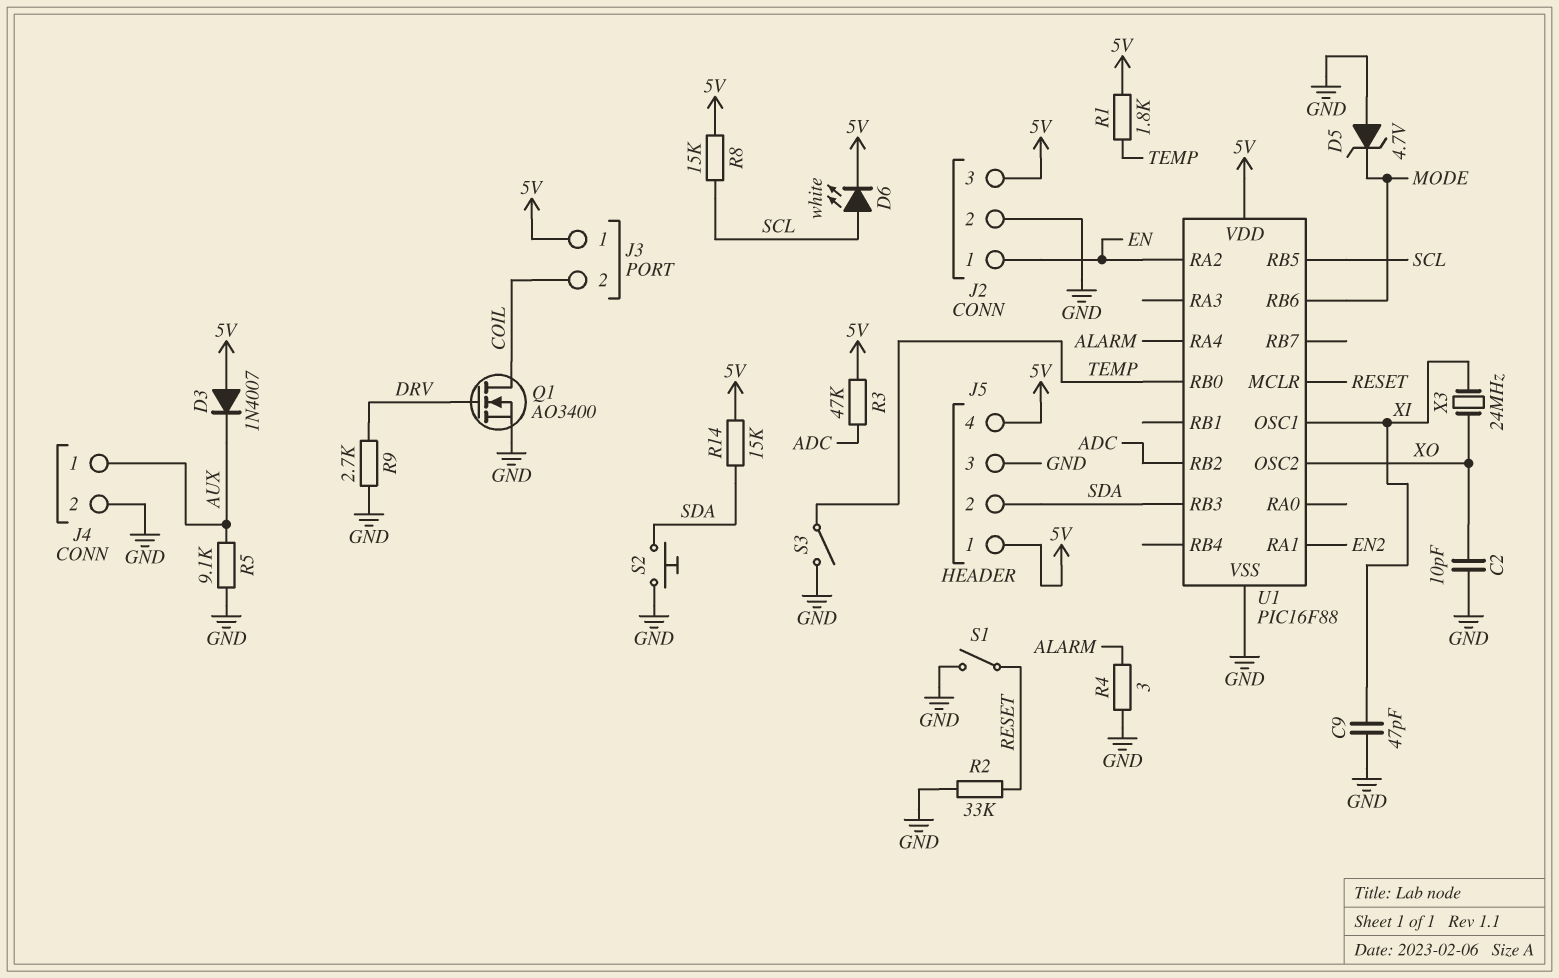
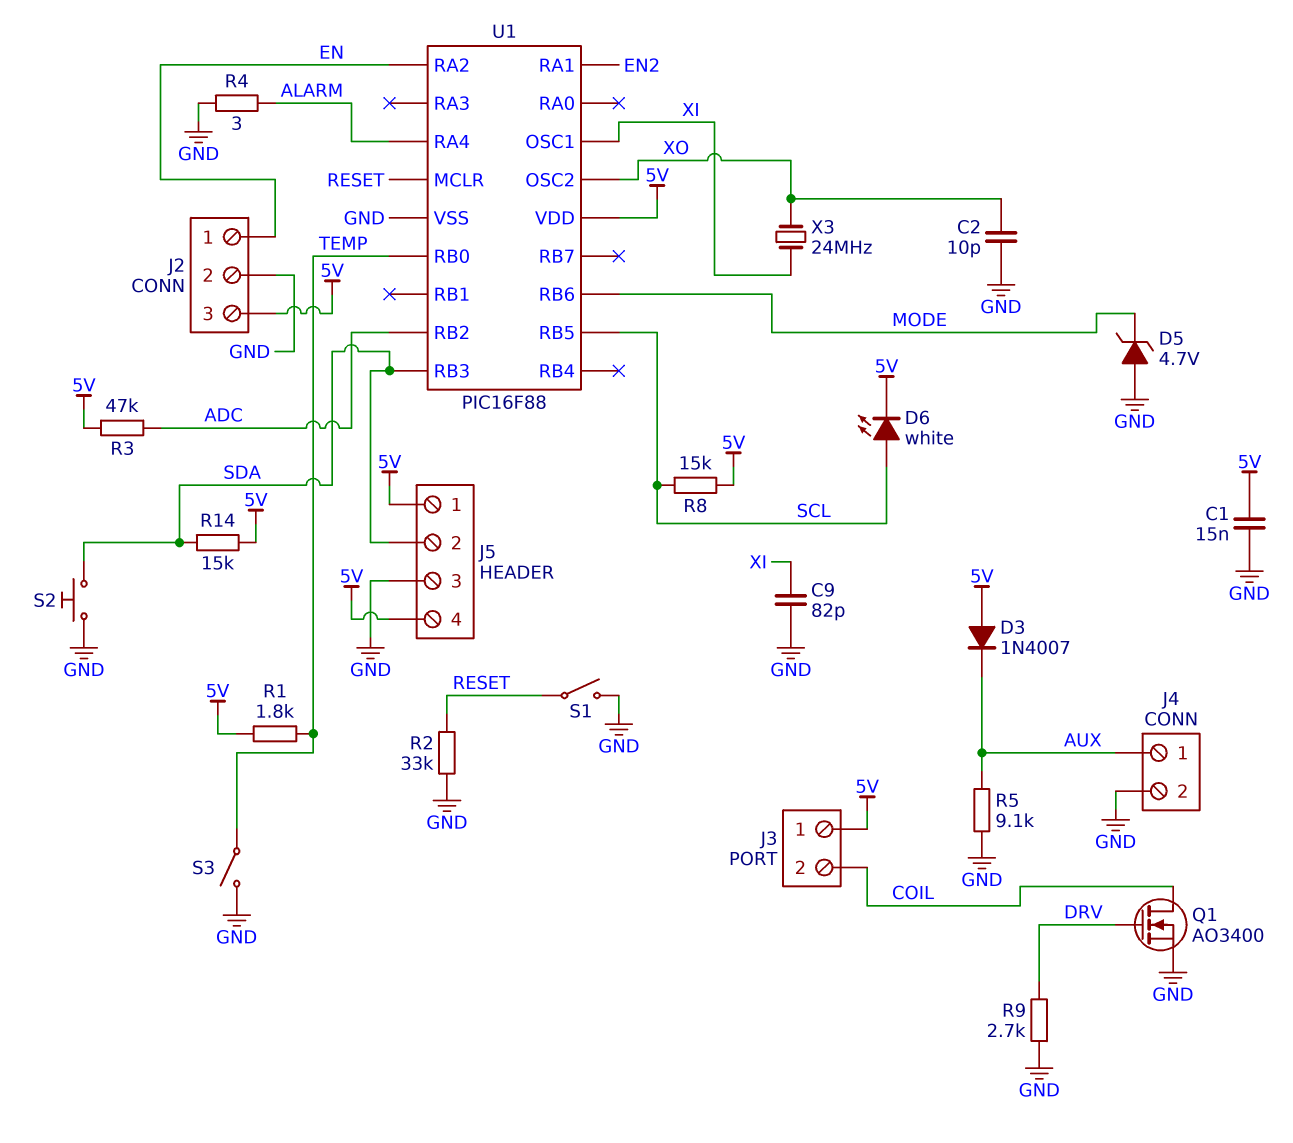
C1: none -> 15nF (5V, GND)
C9: 47pF (GND, XI) -> 82pF (GND, XI)

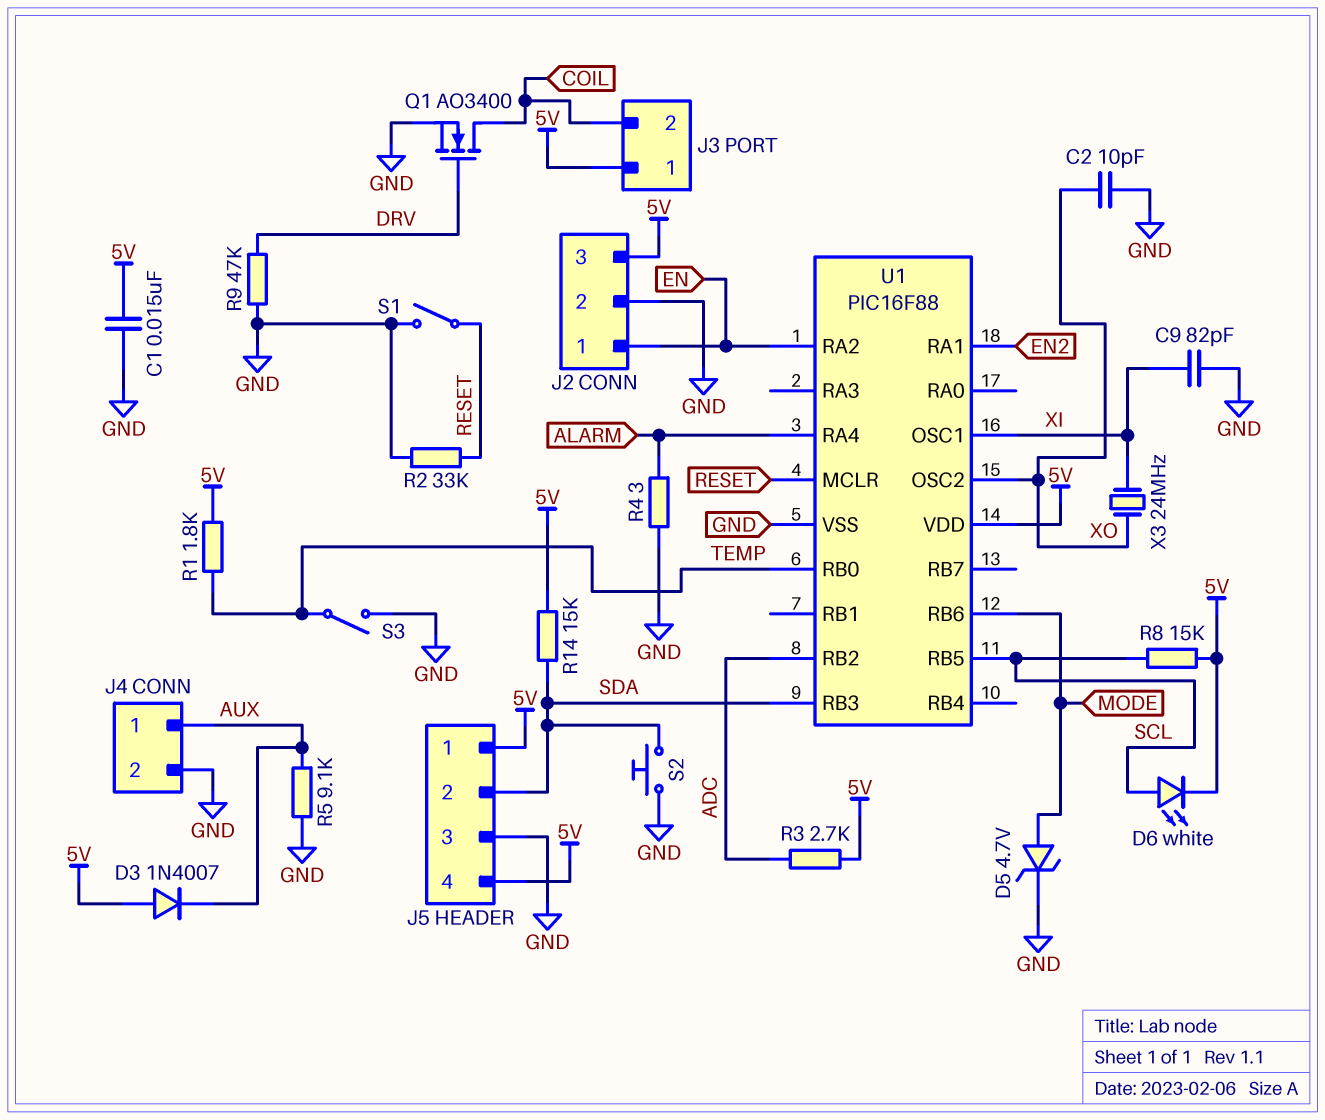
D5: zener 4.7V (A GND, K MODE) -> zener 4.7V (A MODE, K GND)
R3: 47k (5V, ADC) -> 2.7k (5V, ADC)
R9: 2.7k (DRV, GND) -> 47k (DRV, GND)

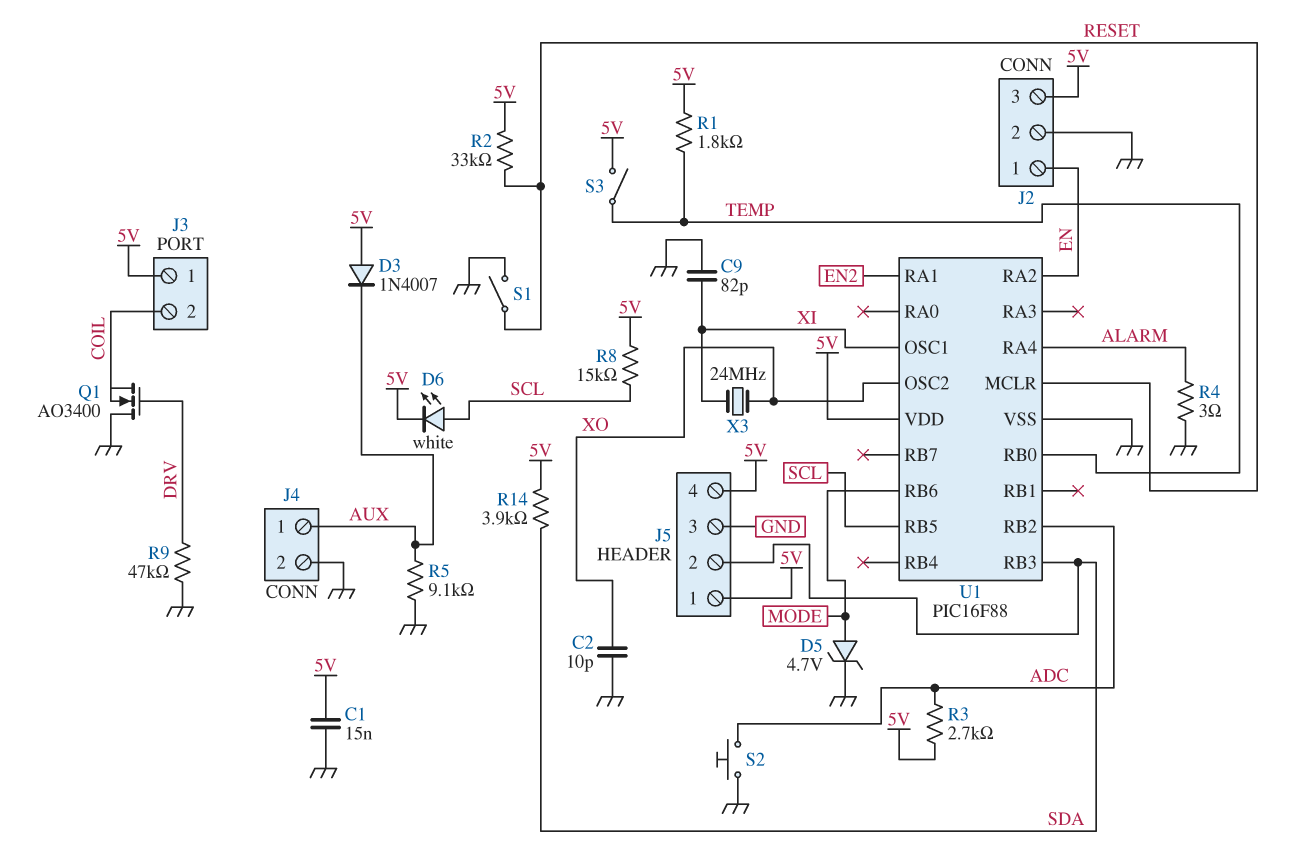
Q1: NMOS AO3400 (G DRV, D COIL, S GND) -> NMOS AO3400 (G DRV, D GND, S COIL)
R2: 33k (GND, RESET) -> 33k (5V, RESET)
R14: 15k (5V, SDA) -> 3.9k (5V, SDA)
S2: button (GND, SDA) -> button (ADC, GND)
S3: switch (GND, TEMP) -> switch (5V, TEMP)

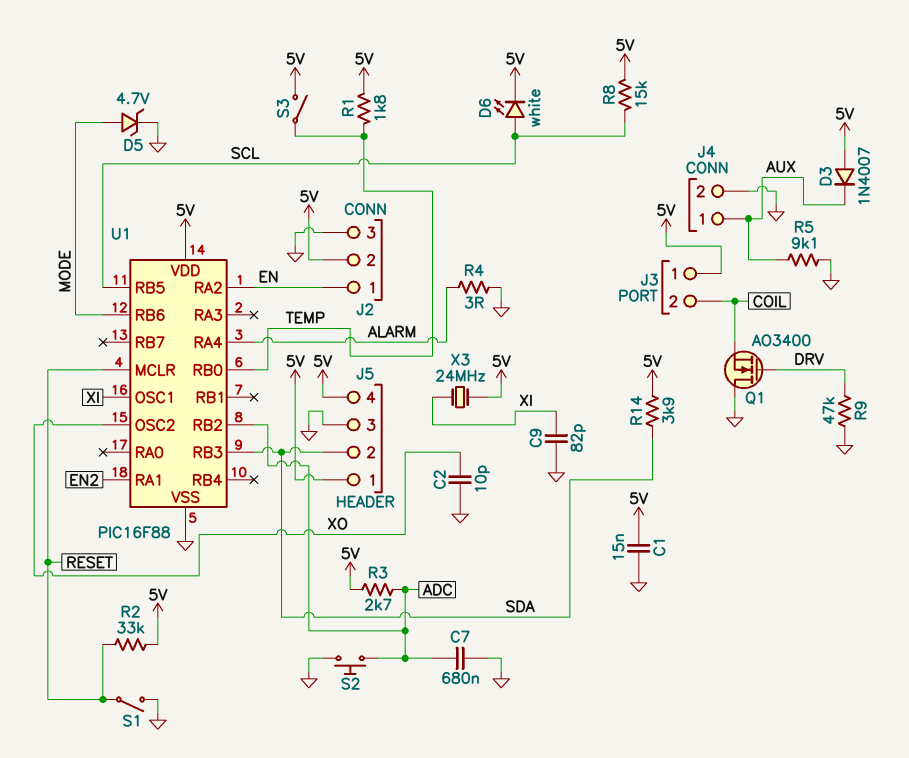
C7: none -> 680nF (ADC, GND)
J2 pin 2: GND -> 5V
J2 pin 3: 5V -> GND
X3: 24MHz (XI, XO) -> 24MHz (5V, XI)

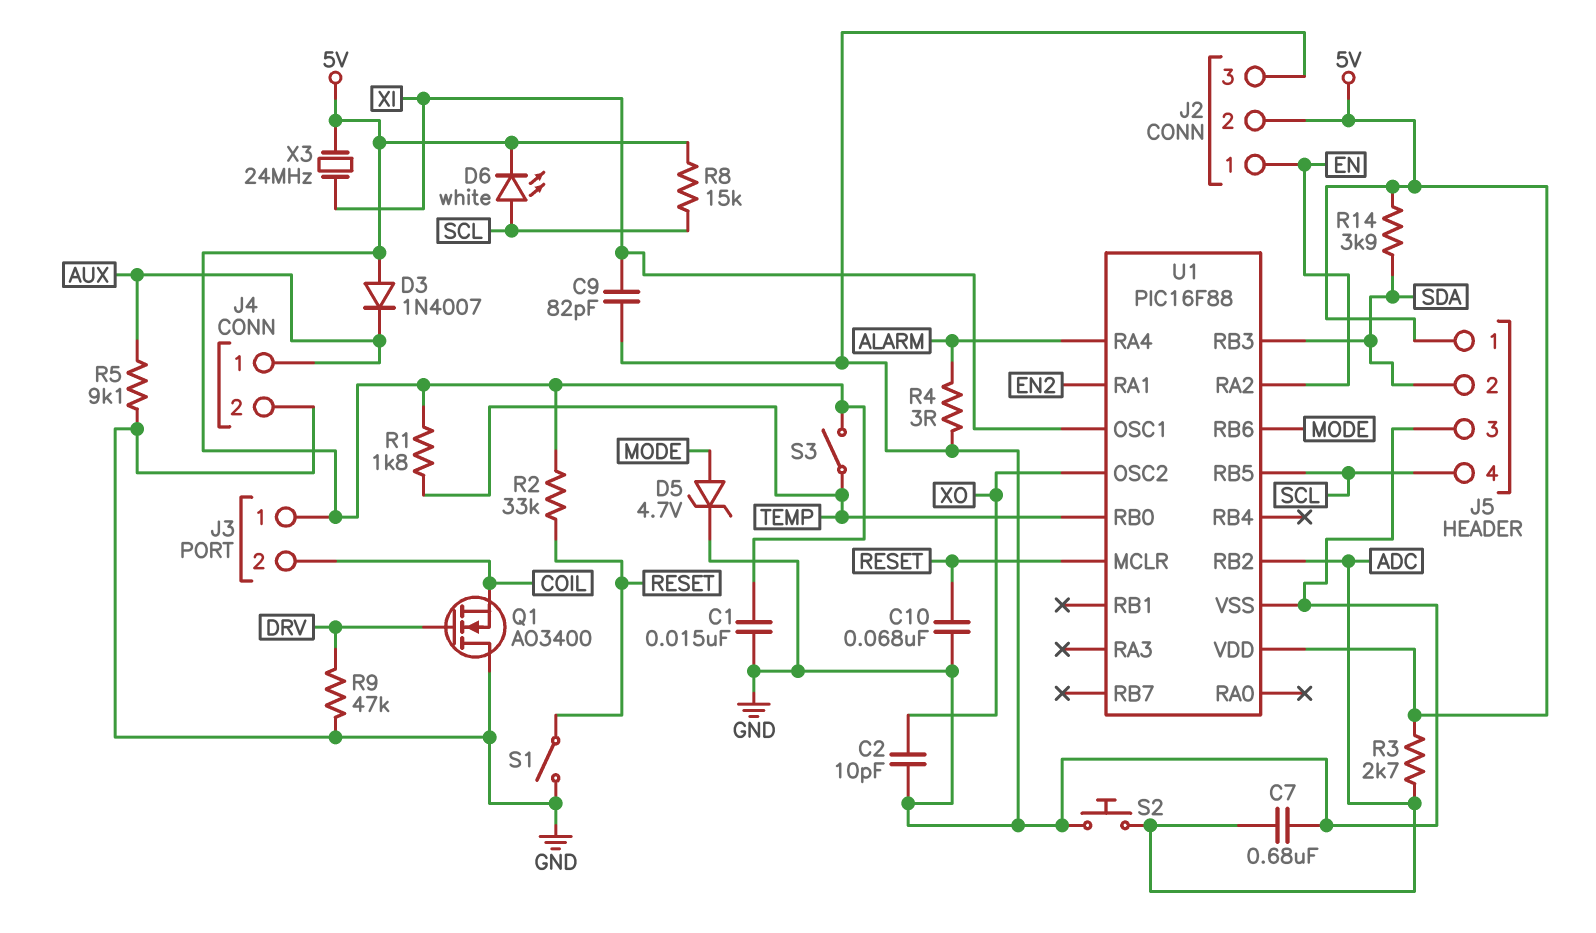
C10: none -> 68nF (GND, RESET)
J5 pin 4: 5V -> SCL

